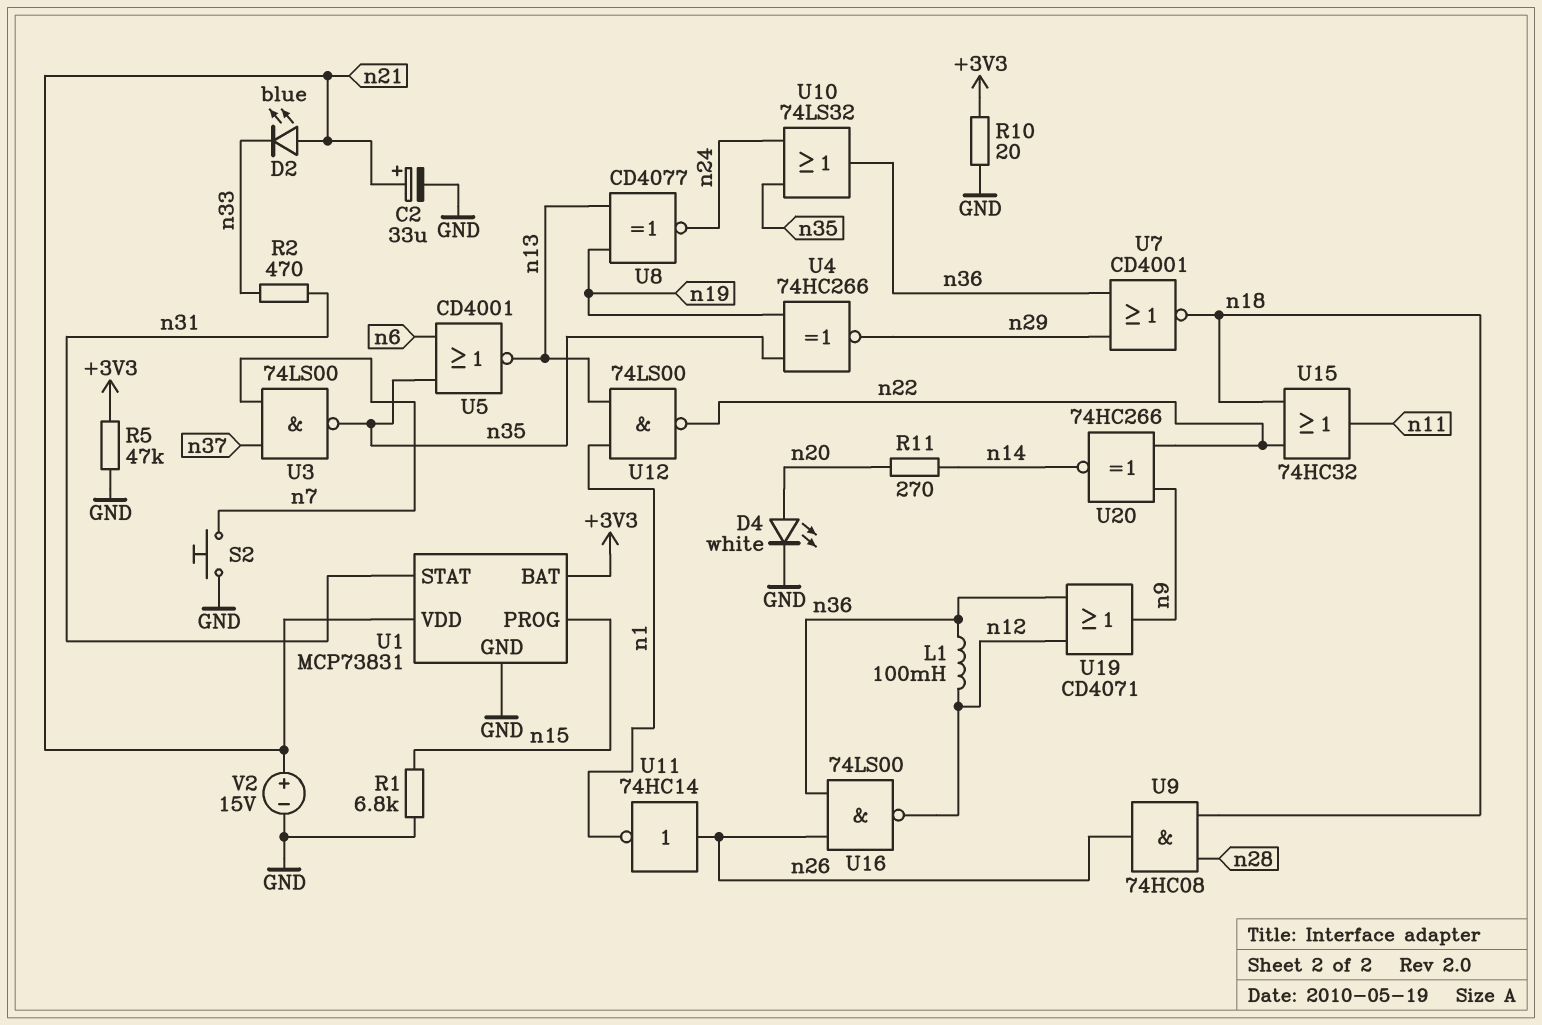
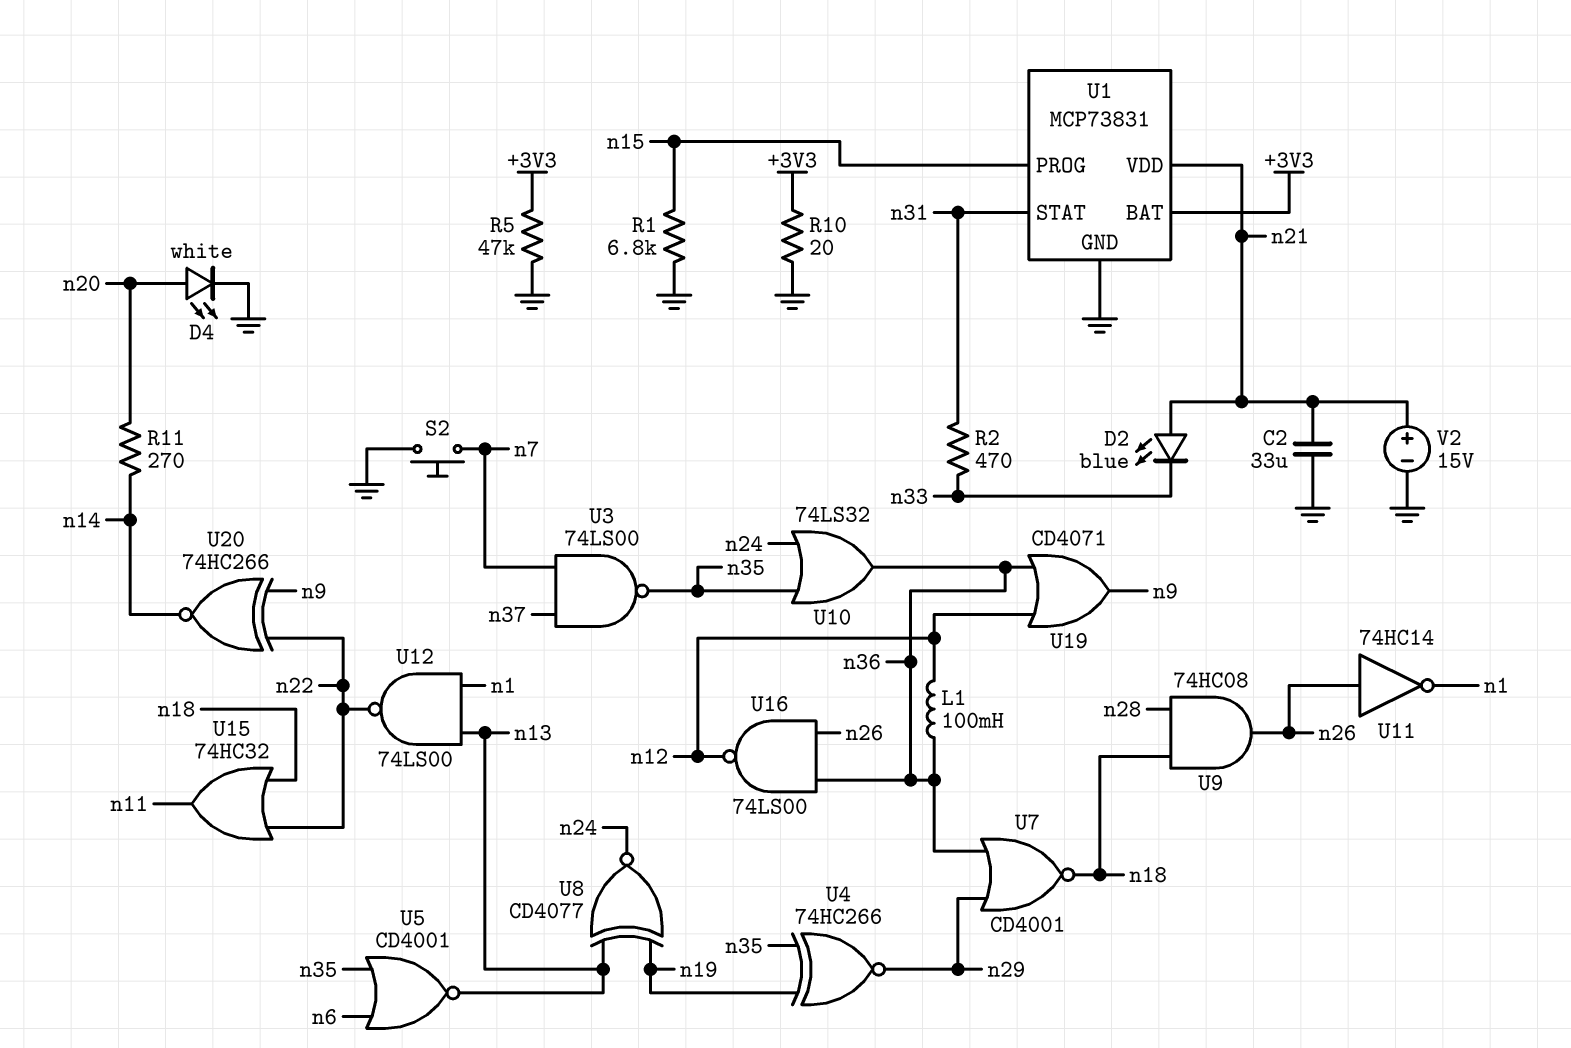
C2: 33uF (plus n21, minus GND) -> 33uF (GND, n21)

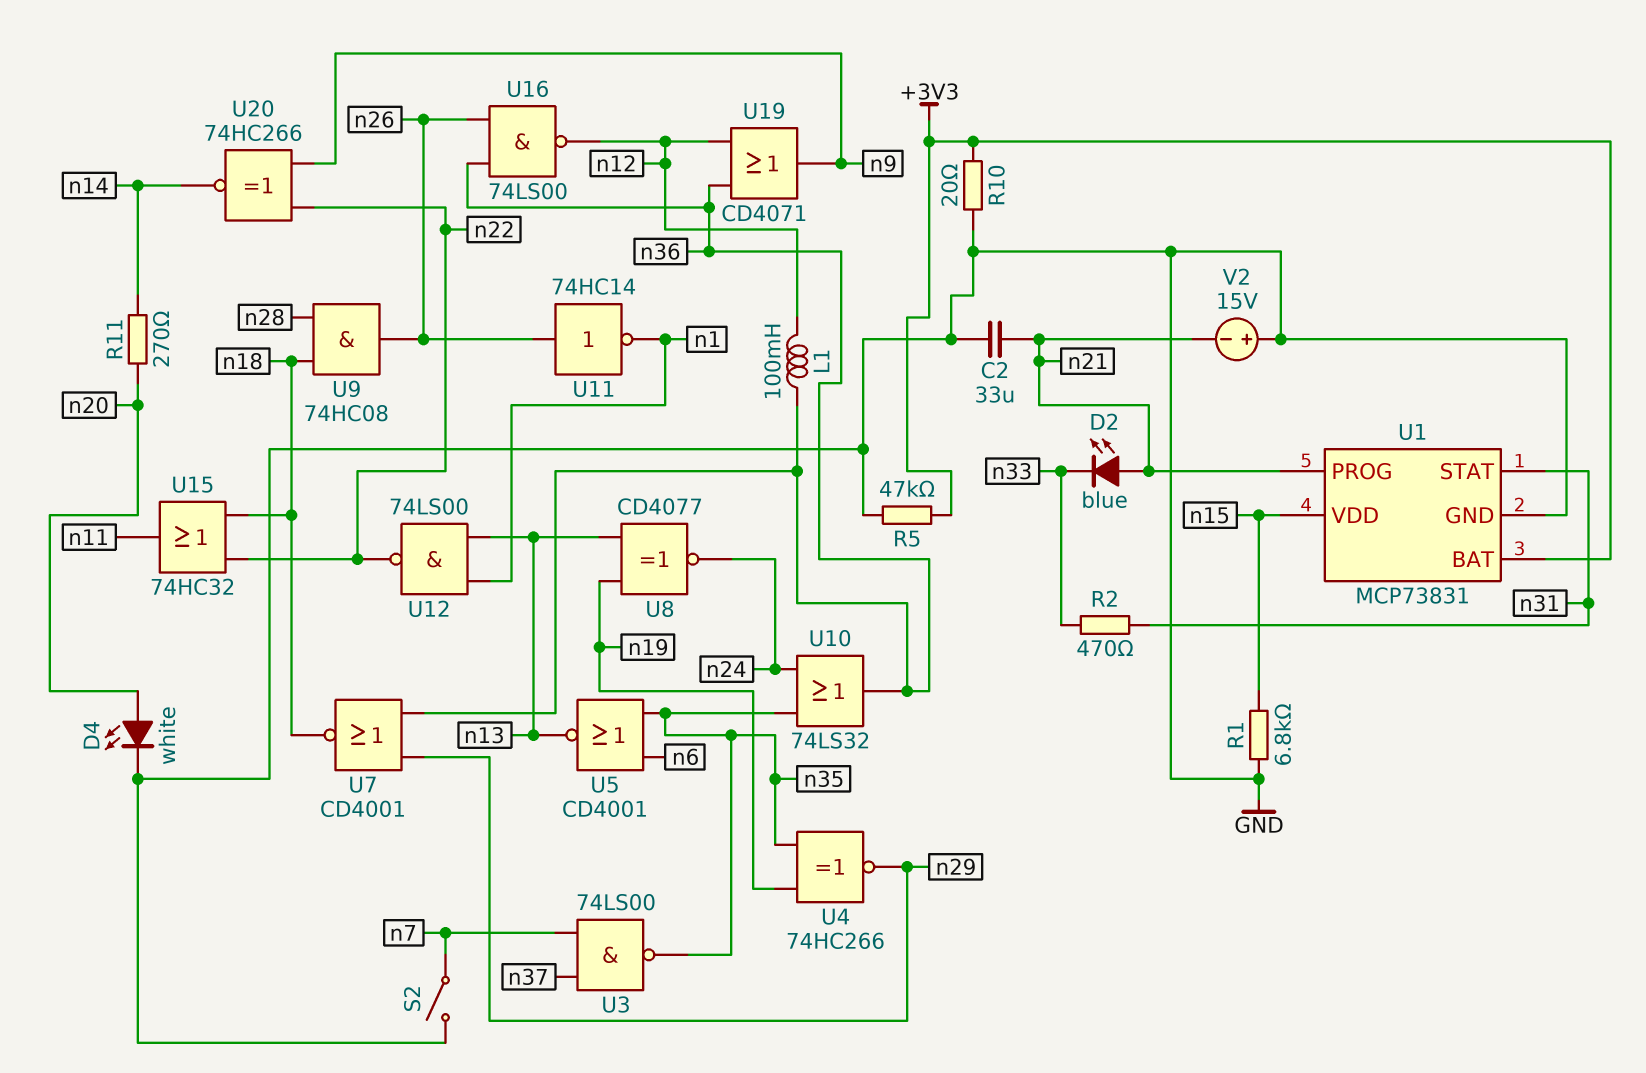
S2: button (GND, n7) -> switch (GND, n7)
U1 pin PROG: n15 -> n21
U1 pin VDD: n21 -> n15
V2: 15V (plus n21, minus GND) -> 15V (plus GND, minus n21)

